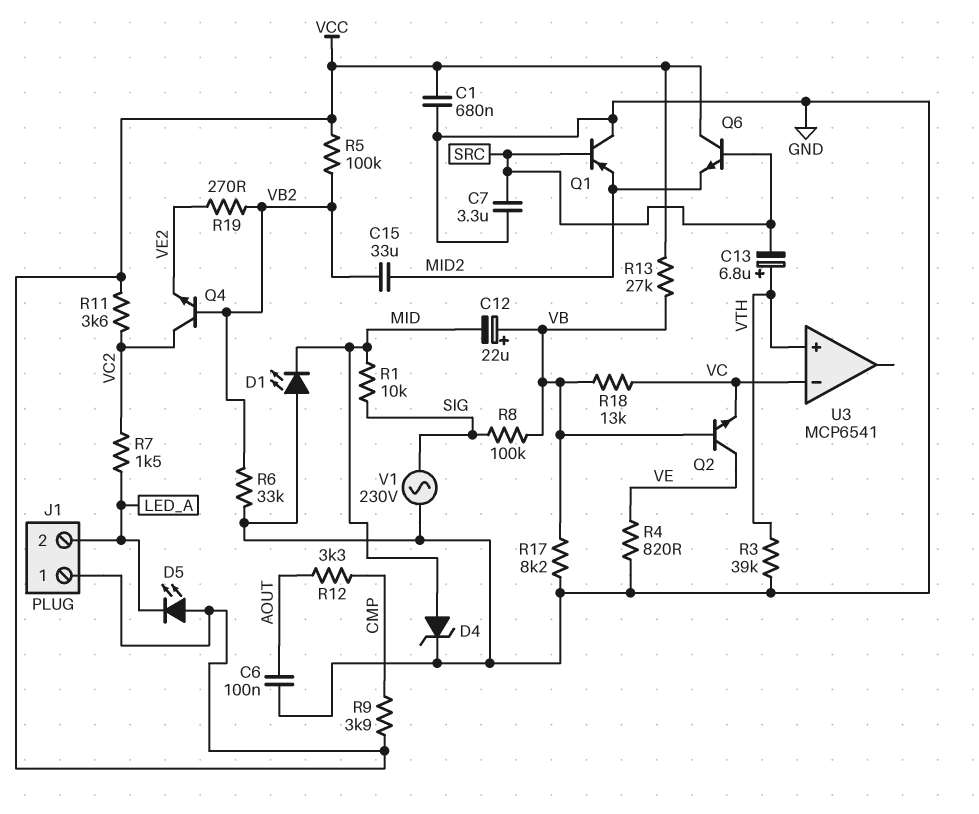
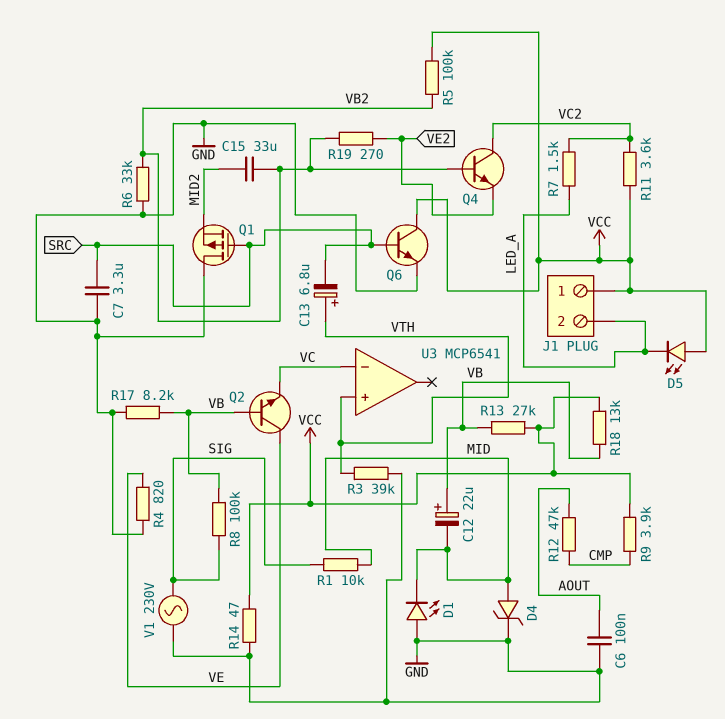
C1: 680nF (GND, VCC) -> none
Q1: PNP (B SRC, C GND, E MID2) -> PMOS (G SRC, D GND, S MID2)
Q6: NPN (B SRC, C VCC, E MID2) -> NPN (B SRC, C VCC, E GND)
R12: 3.3k (AOUT, CMP) -> 47k (AOUT, CMP)
R14: none -> 47 (GND, VCC)
R18: 13k (VB, VC) -> 13k (VB, VCC)

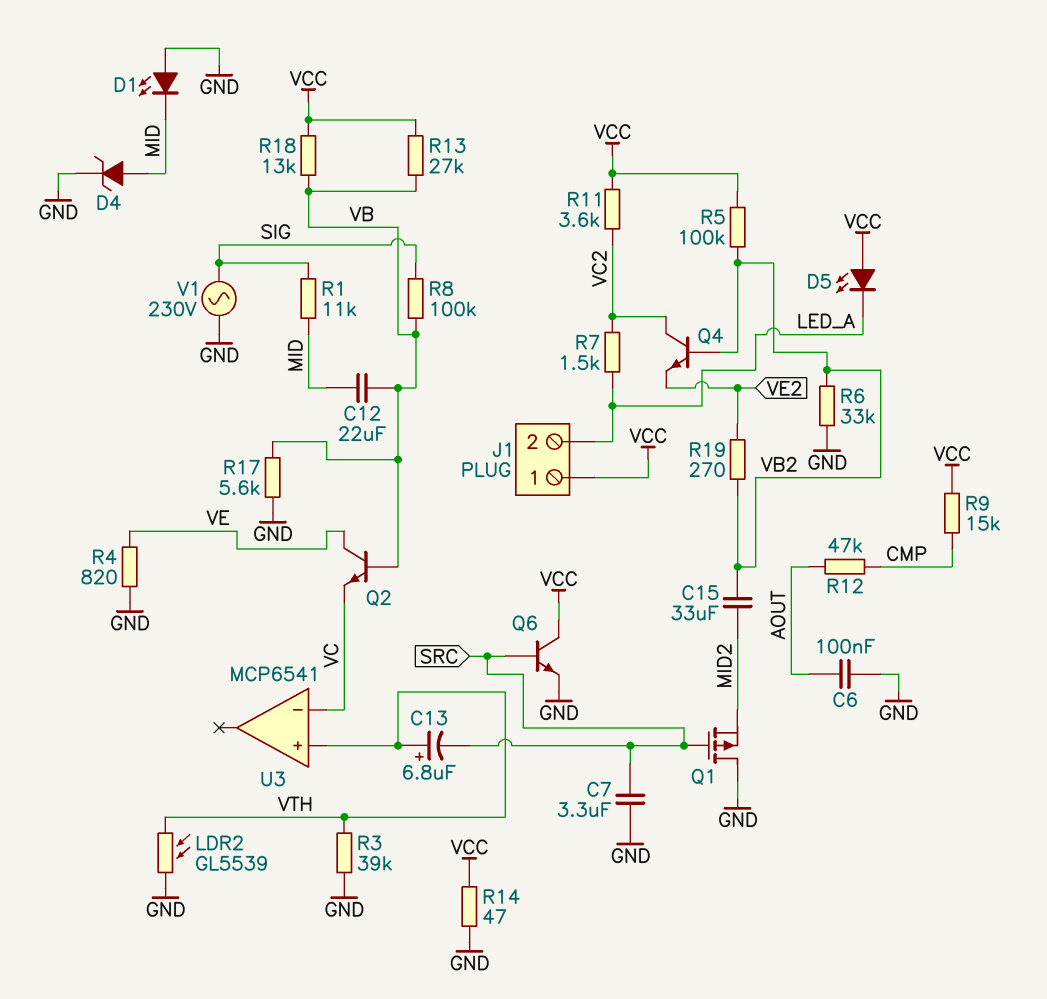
C12: 22uF (plus VB, minus MID) -> 22uF (MID, VB)
LDR2: none -> GL5539 (GND, VTH)
R1: 10k (MID, SIG) -> 11k (MID, SIG)
R9: 3.9k (CMP, VCC) -> 15k (CMP, VCC)
R17: 8.2k (GND, VB) -> 5.6k (GND, VB)

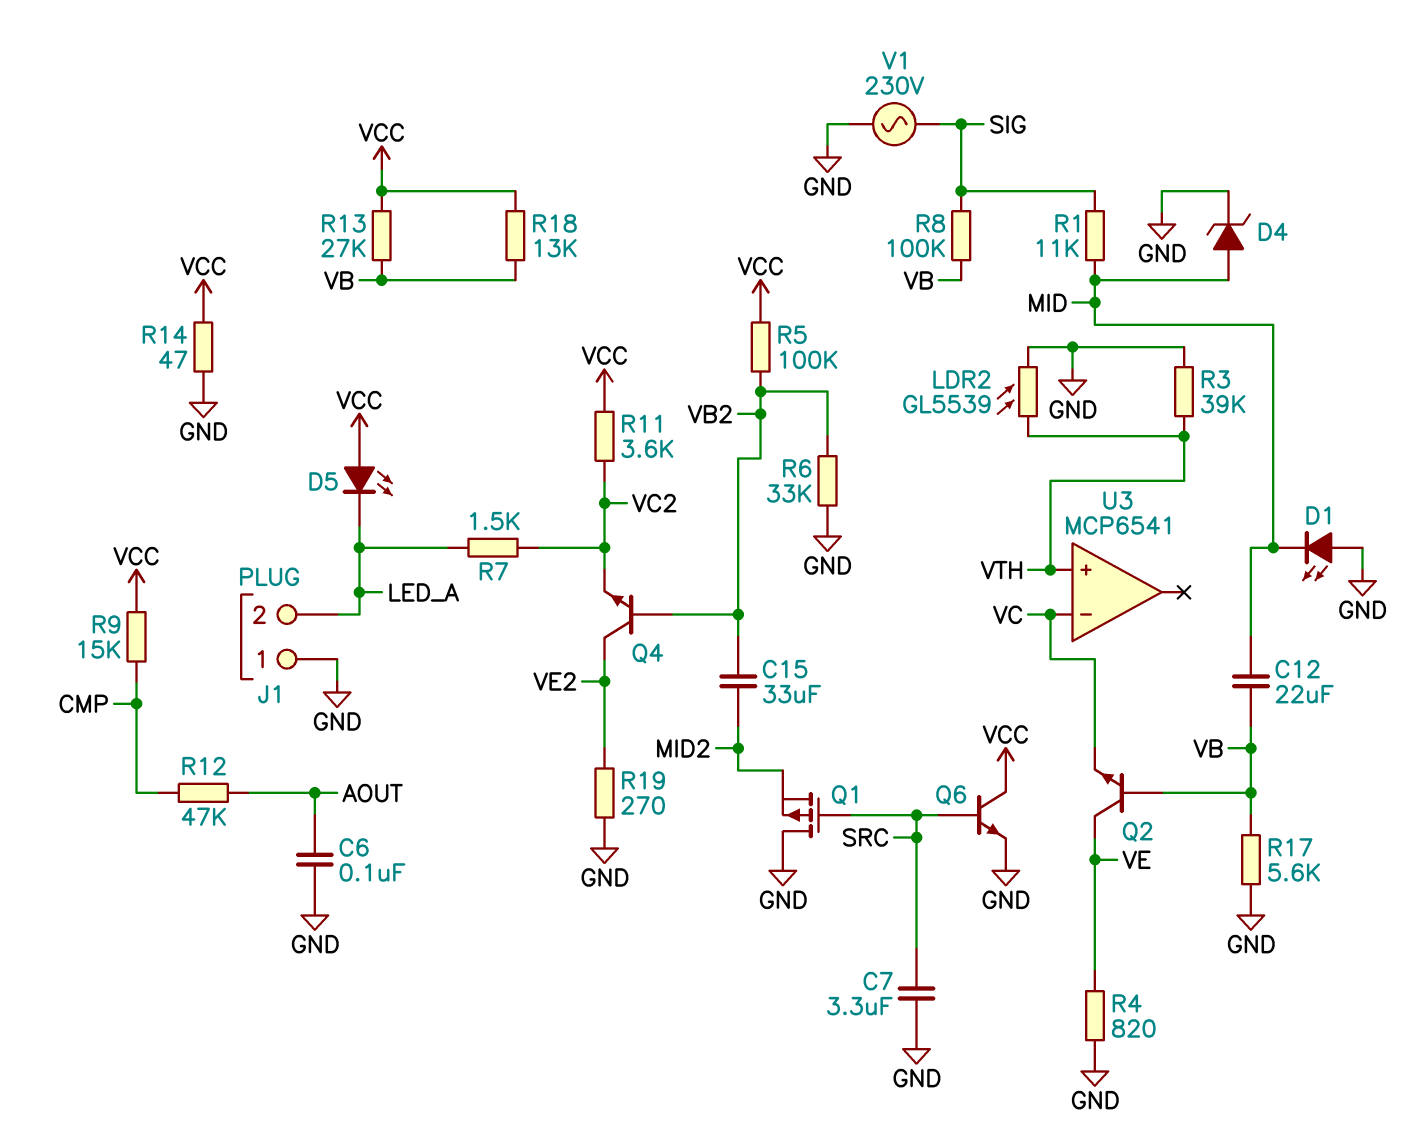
C13: 6.8uF (plus VTH, minus SRC) -> none
J1 pin 1: VCC -> GND
Q4: NPN (B VB2, C VC2, E VE2) -> NPN (B VB2, C VE2, E VC2)
R19: 270 (VB2, VE2) -> 270 (GND, VE2)

